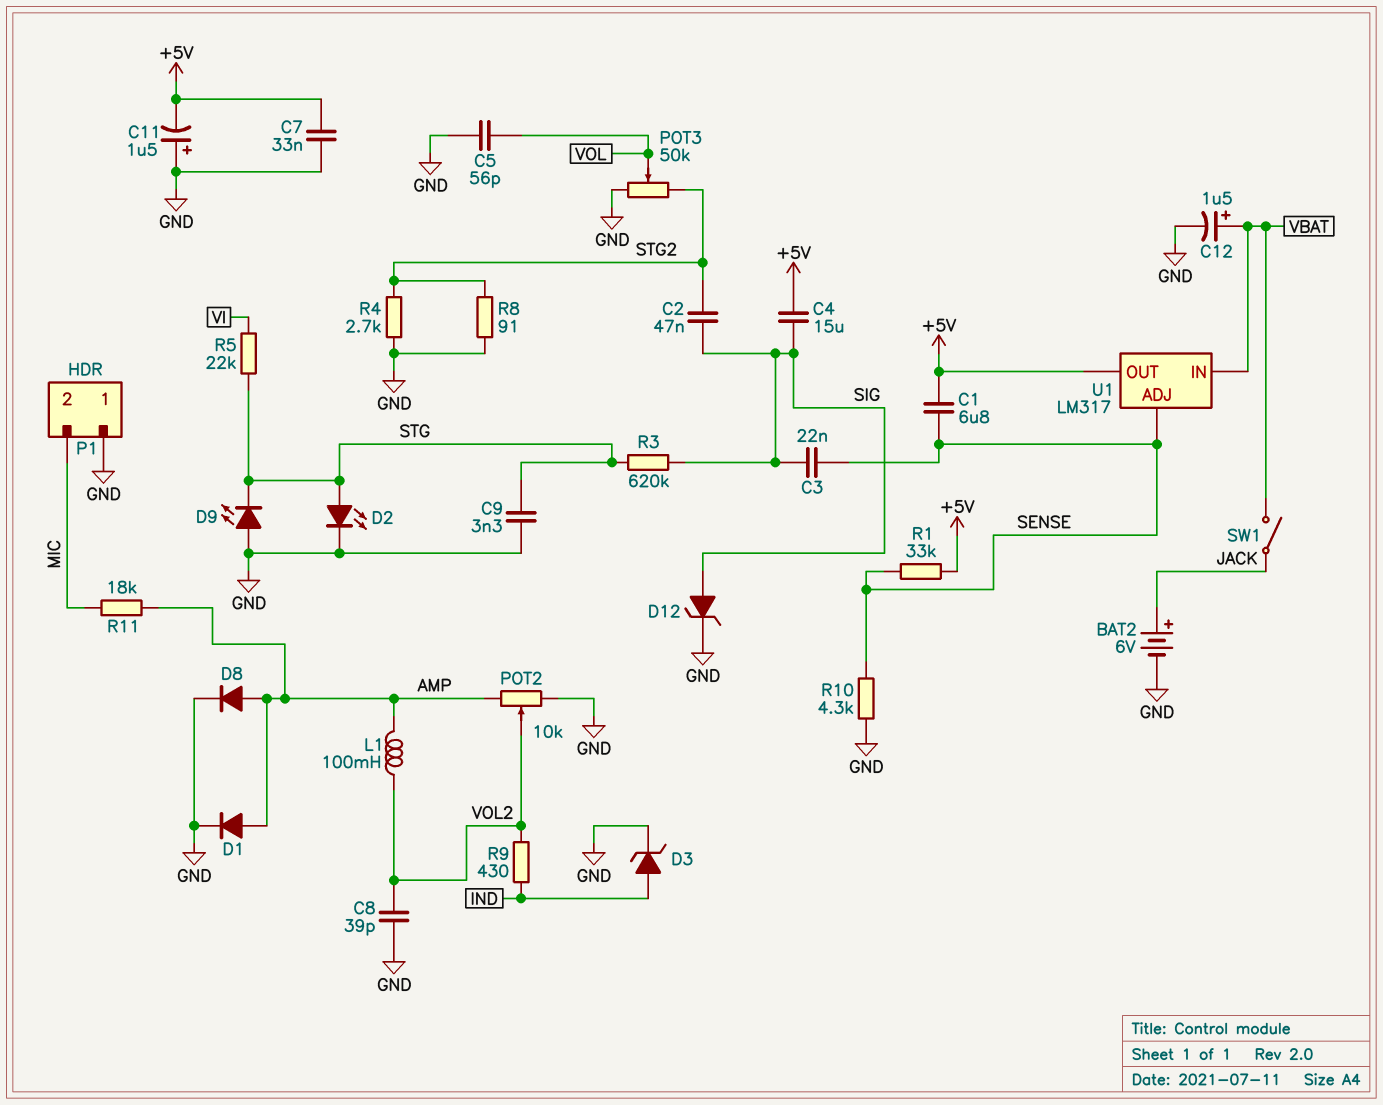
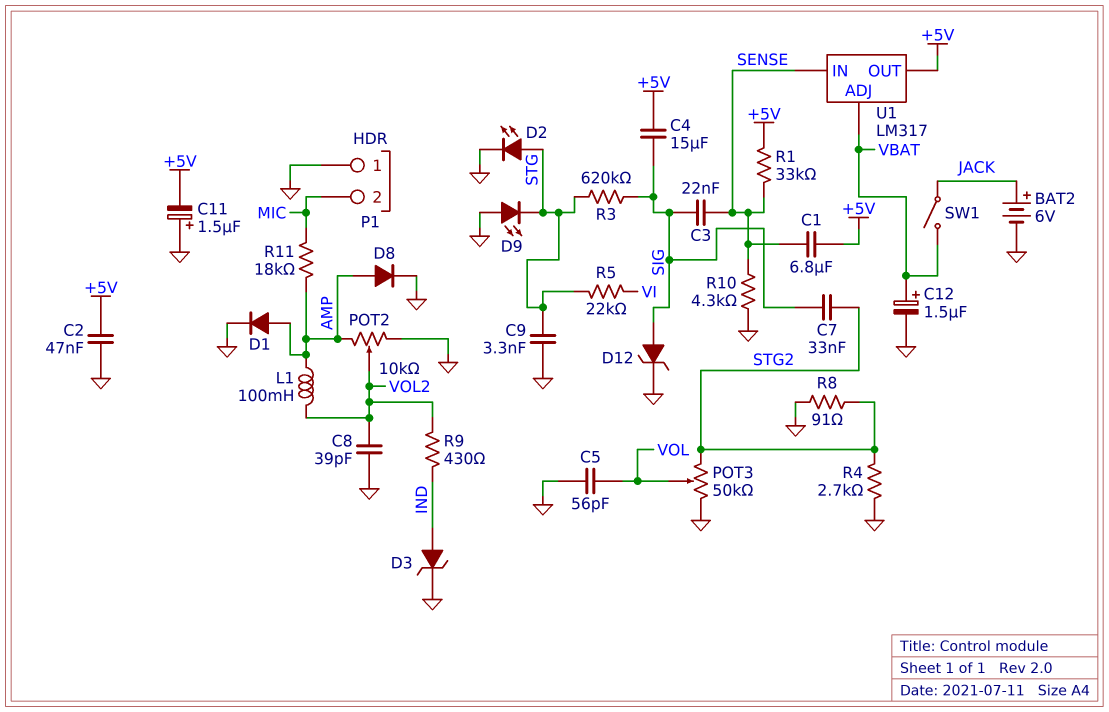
C2: 47nF (SIG, STG2) -> 47nF (+5V, GND)
C7: 33nF (+5V, GND) -> 33nF (SIG, STG2)
U1 pin ADJ: SENSE -> VBAT
U1 pin IN: VBAT -> SENSE

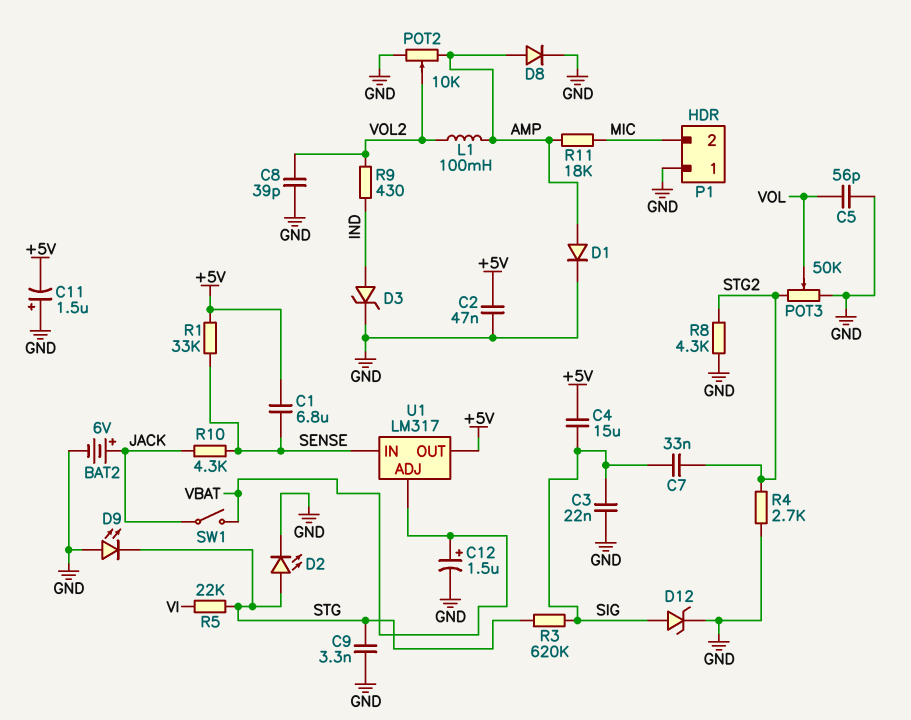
C3: 22nF (SENSE, SIG) -> 22nF (GND, SIG)
R8: 91 (GND, STG2) -> 4.3k (GND, STG2)
R10: 4.3k (GND, SENSE) -> 4.3k (JACK, SENSE)

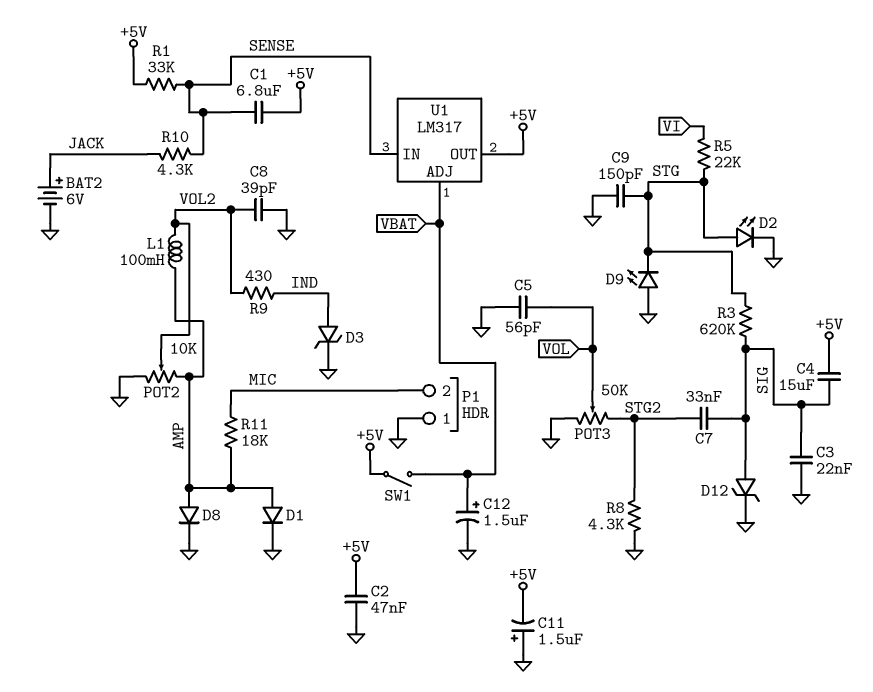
C9: 3.3nF (GND, STG) -> 150pF (GND, STG)
R4: 2.7k (GND, STG2) -> none
SW1: switch (JACK, VBAT) -> switch (+5V, VBAT)

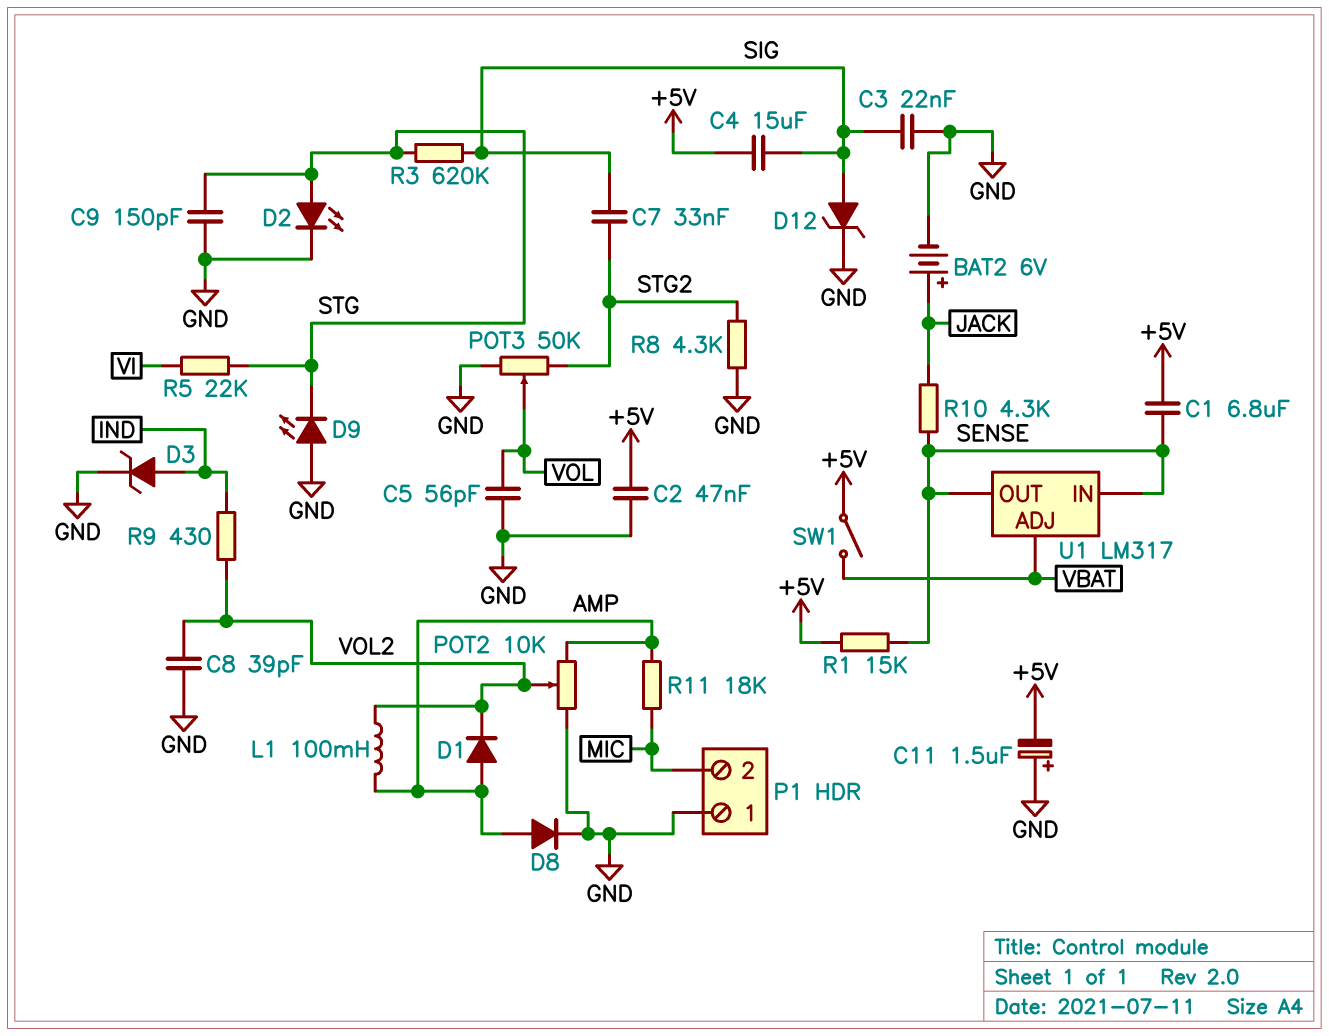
C12: 1.5uF (plus VBAT, minus GND) -> none
D1: diode (A AMP, K GND) -> diode (A AMP, K VOL2)
R1: 33k (+5V, SENSE) -> 15k (+5V, SENSE)
U1 pin OUT: +5V -> SENSE

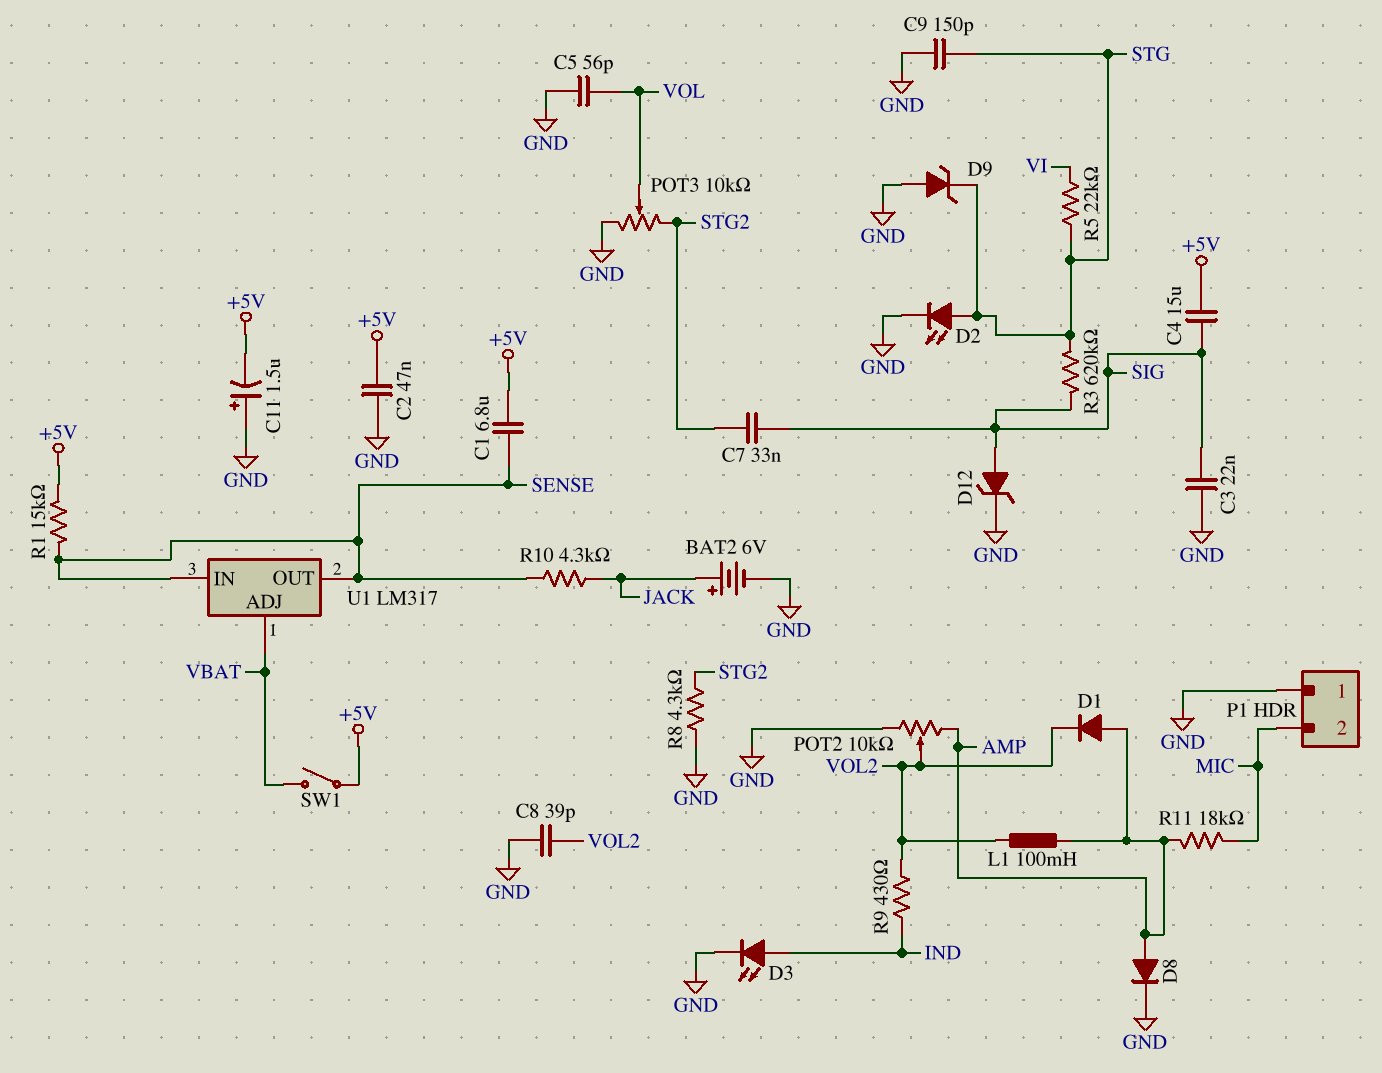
D3: zener (A IND, K GND) -> LED (A IND, K GND)
D9: LED (A GND, K STG) -> zener (A GND, K STG)
POT3: 50k (GND, STG2, wiper VOL) -> 10k (GND, STG2, wiper VOL)

